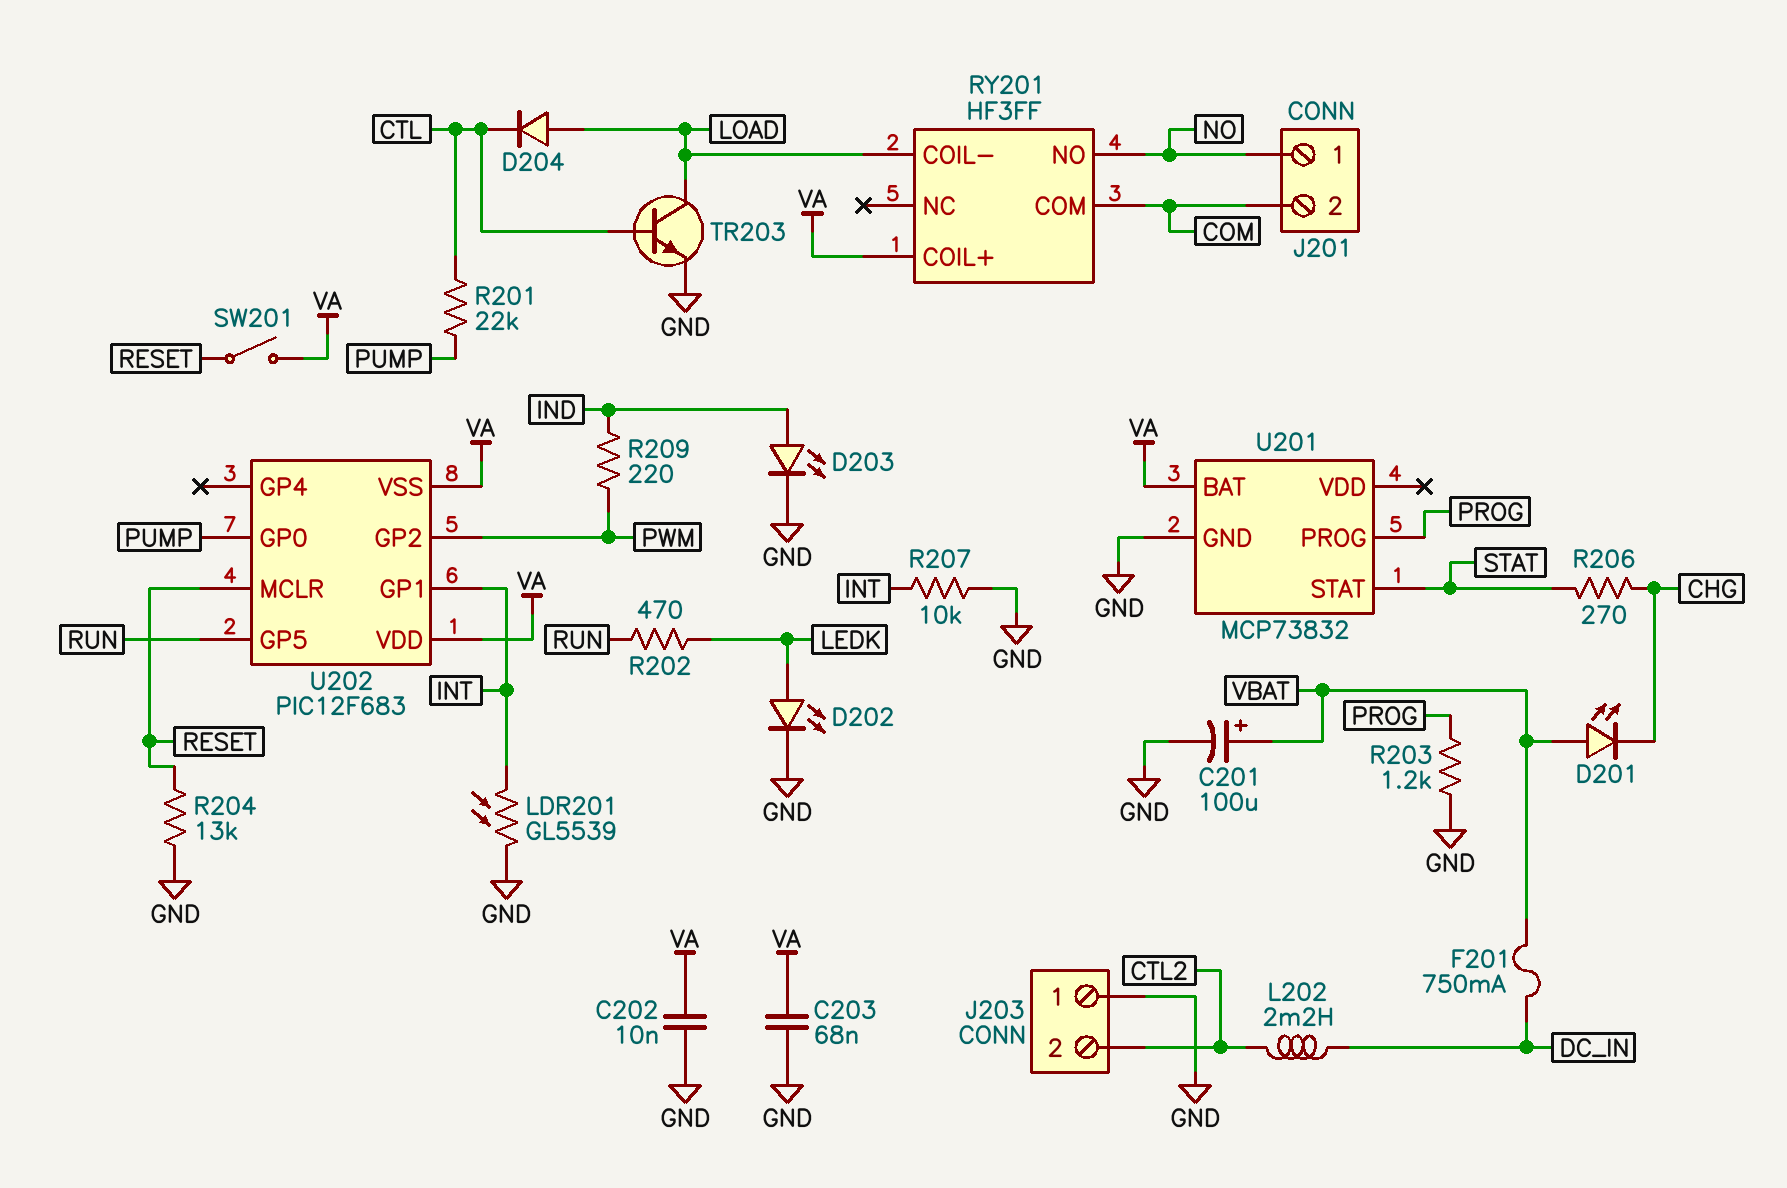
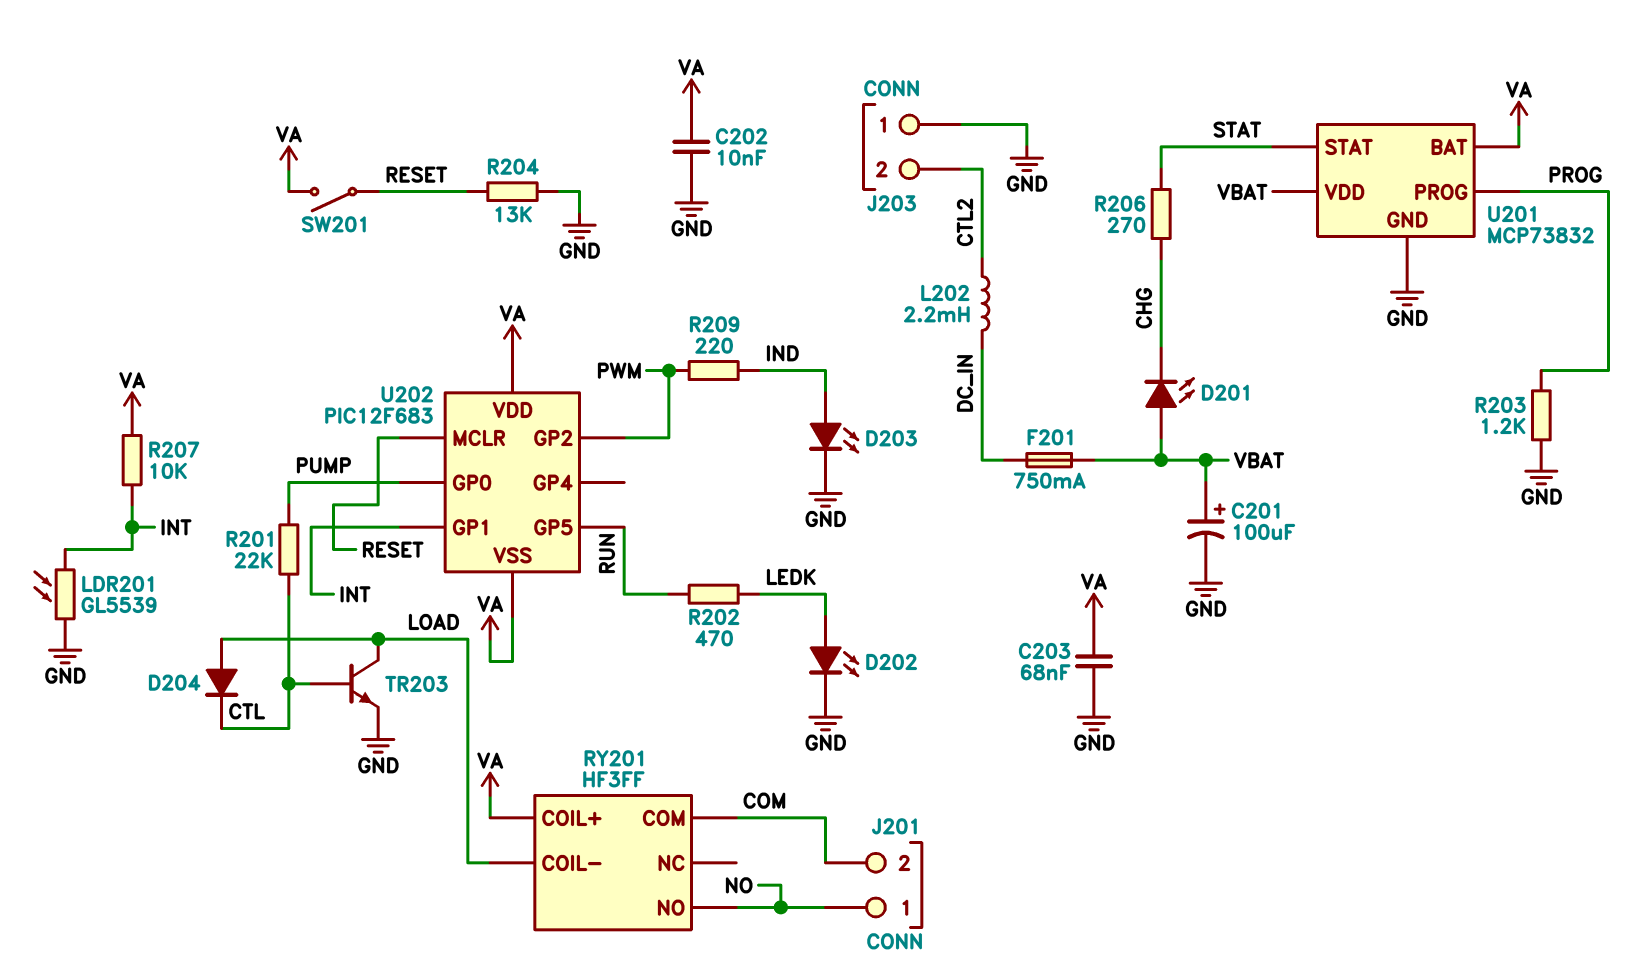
R207: 10k (GND, INT) -> 10k (INT, VA)
U201 pin VDD: none -> VBAT

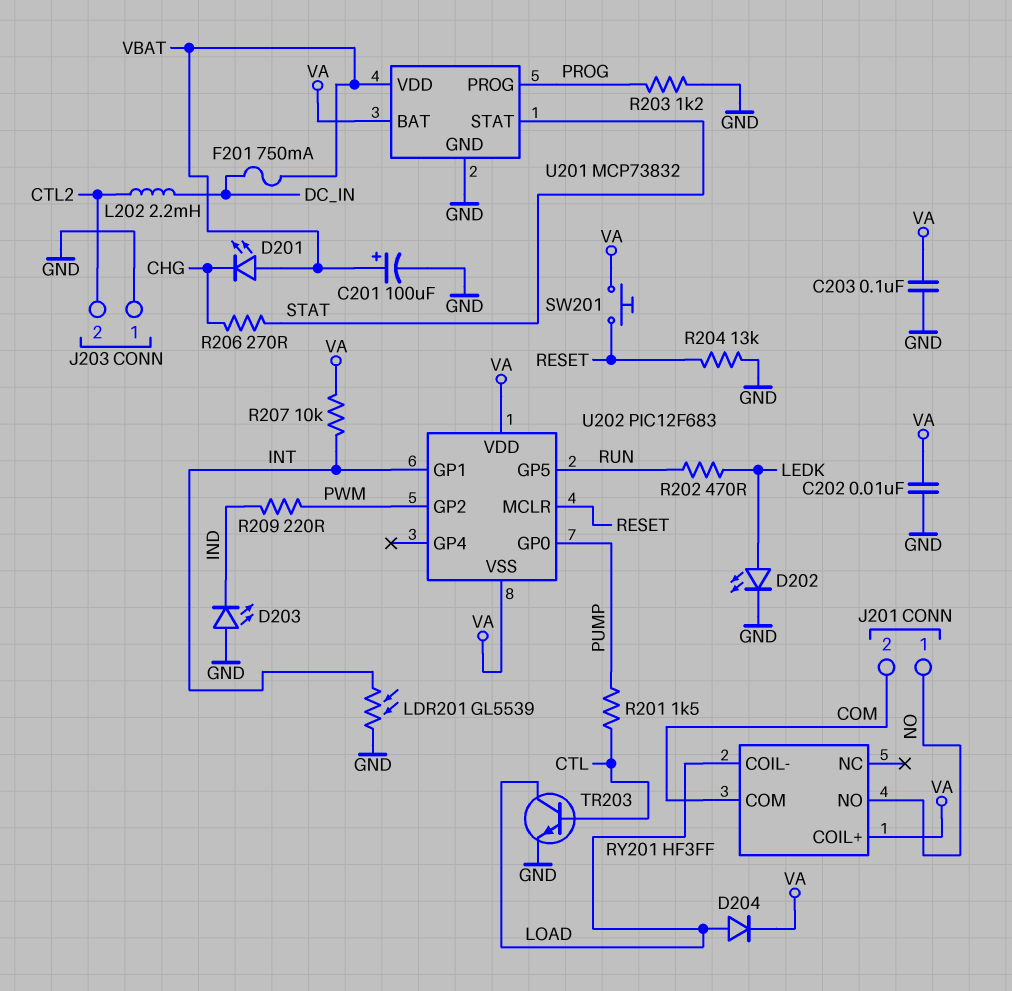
C203: 68nF (GND, VA) -> 100nF (GND, VA)
D203: LED (A IND, K GND) -> LED (A GND, K IND)
D204: diode (A LOAD, K CTL) -> diode (A LOAD, K VA)
R201: 22k (CTL, PUMP) -> 1.5k (CTL, PUMP)
SW201: switch (RESET, VA) -> button (RESET, VA)

